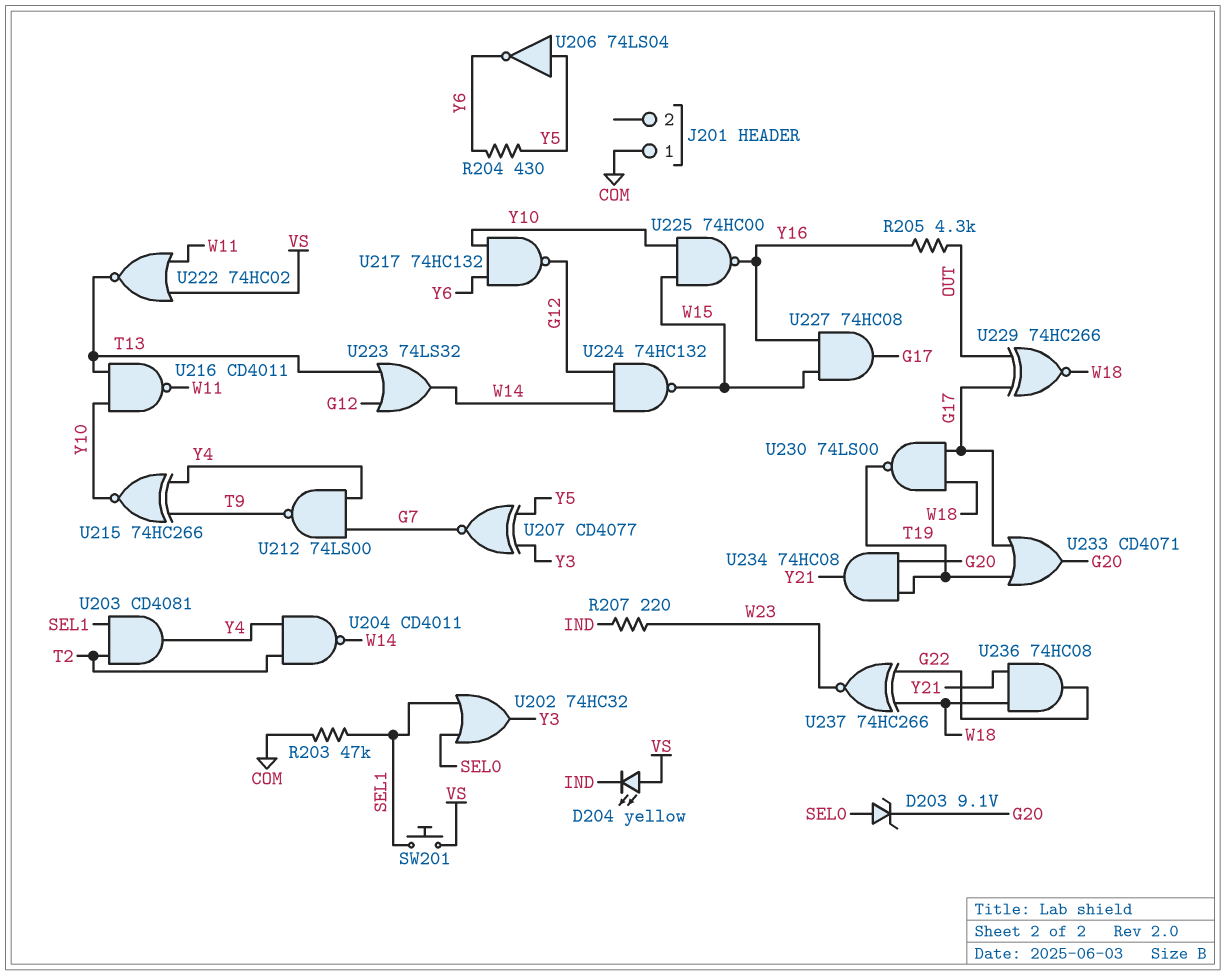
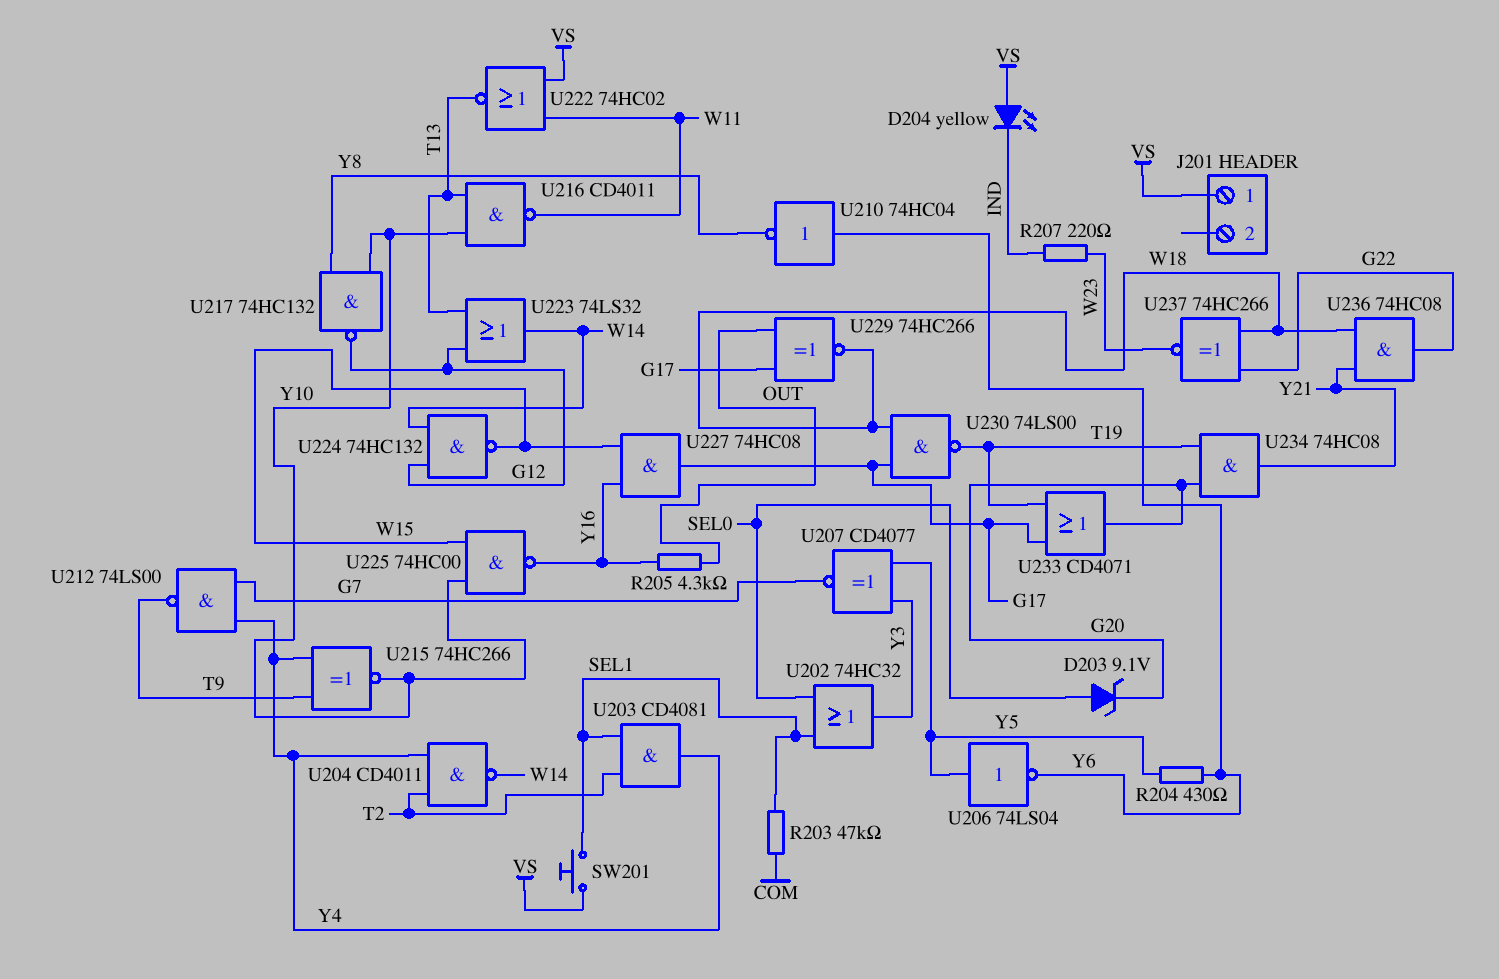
J201 pin 1: COM -> VS
U210: none -> NOT 74HC04 (in Y6, out Y8)
U217: NAND 74HC132 (in Y6, in Y10, out G12) -> NAND 74HC132 (in Y8, in Y10, out G12)

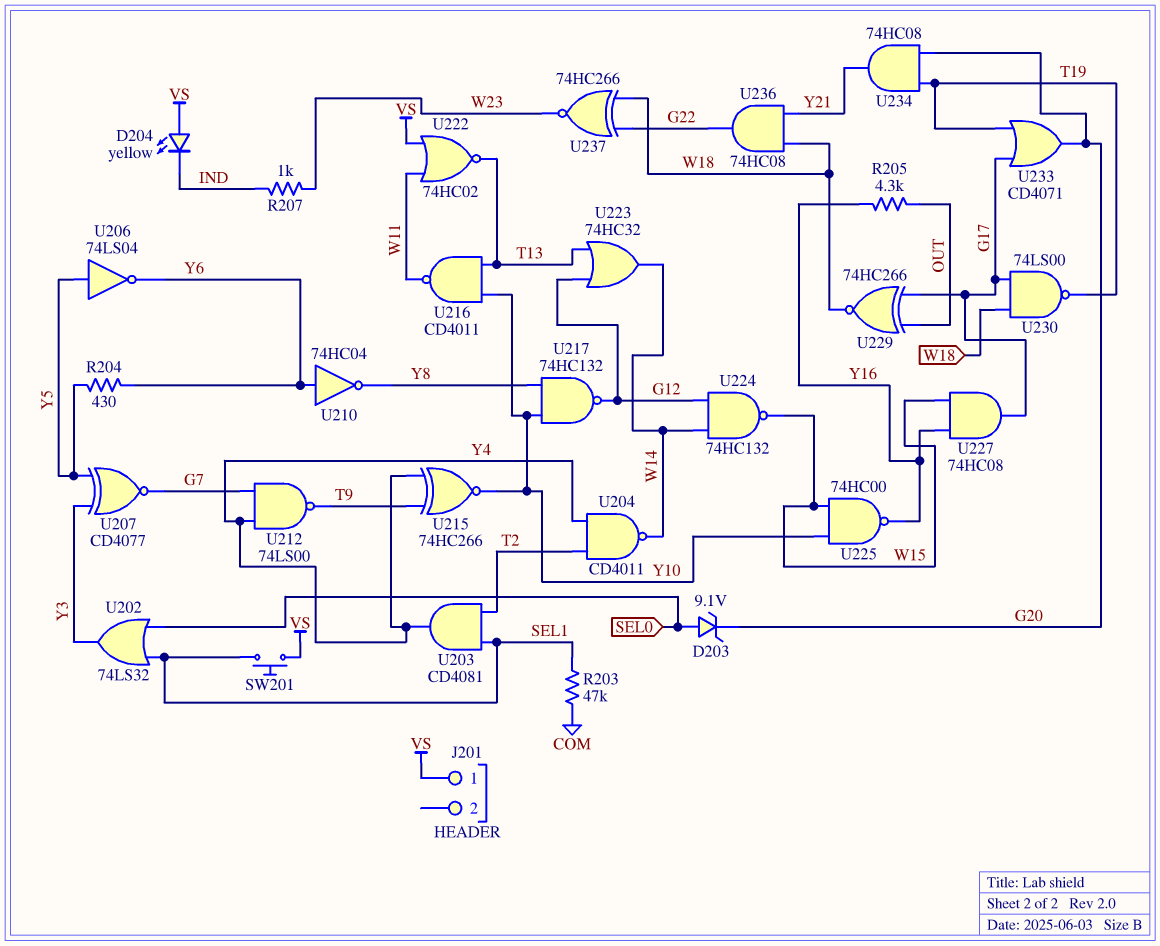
R207: 220 (IND, W23) -> 1k (IND, W23)
U202: OR 74HC32 (in SEL0, in SEL1, out Y3) -> OR 74LS32 (in SEL0, in SEL1, out Y3)
U223: OR 74LS32 (in G12, in T13, out W14) -> OR 74HC32 (in G12, in T13, out W14)

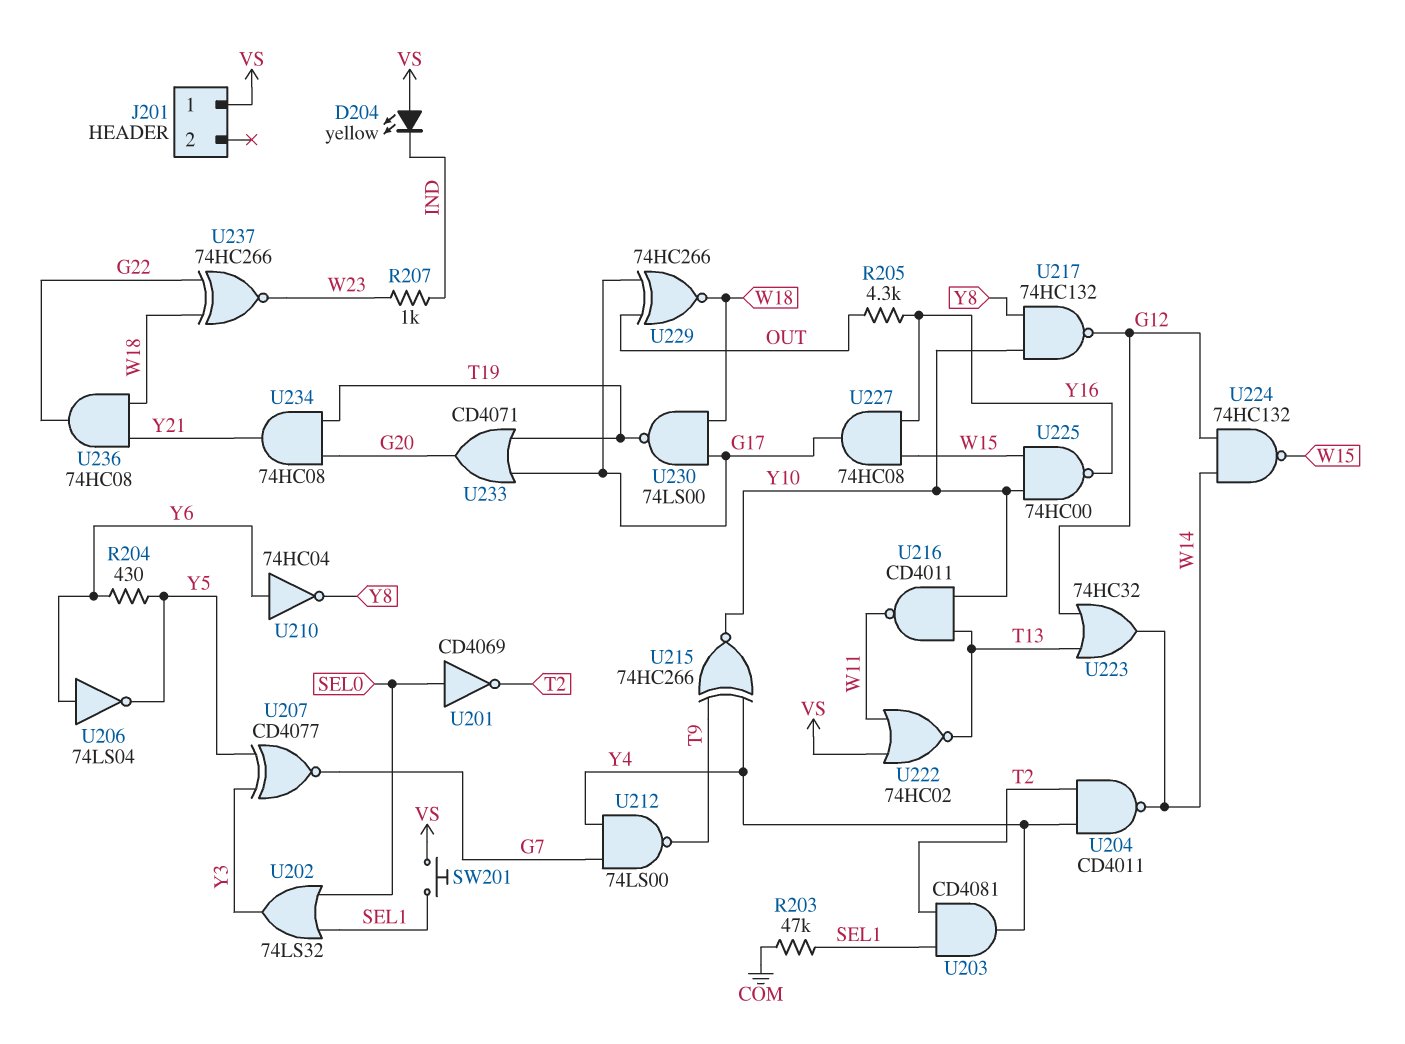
D203: zener 9.1V (A SEL0, K G20) -> none
U201: none -> NOT CD4069 (in SEL0, out T2)
U206: NOT 74LS04 (in Y5, out Y6) -> NOT 74LS04 (in Y6, out Y5)

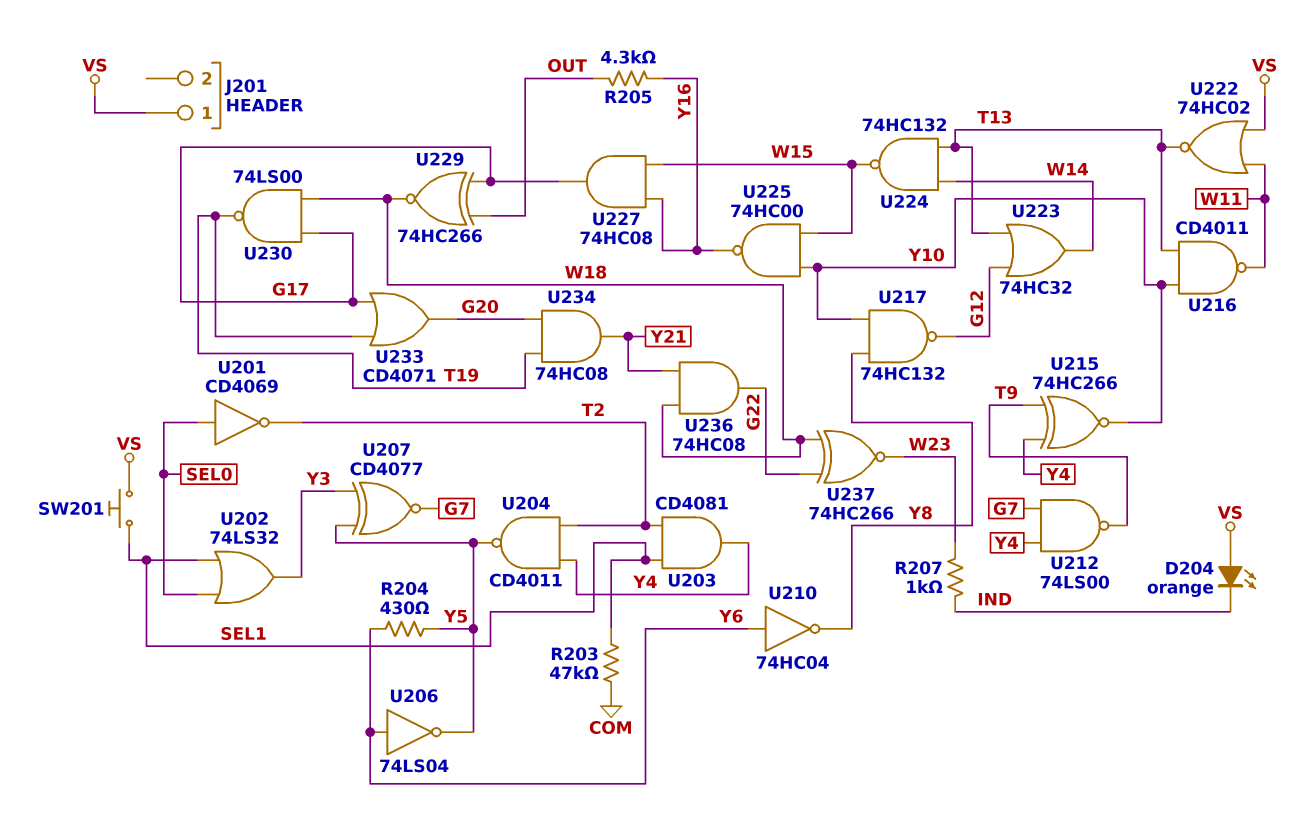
D204: LED yellow (A VS, K IND) -> LED orange (A VS, K IND)
U204: NAND CD4011 (in T2, in Y4, out W14) -> NAND CD4011 (in T2, in Y4, out Y5)
U224: NAND 74HC132 (in G12, in W14, out W15) -> NAND 74HC132 (in T13, in W14, out W15)

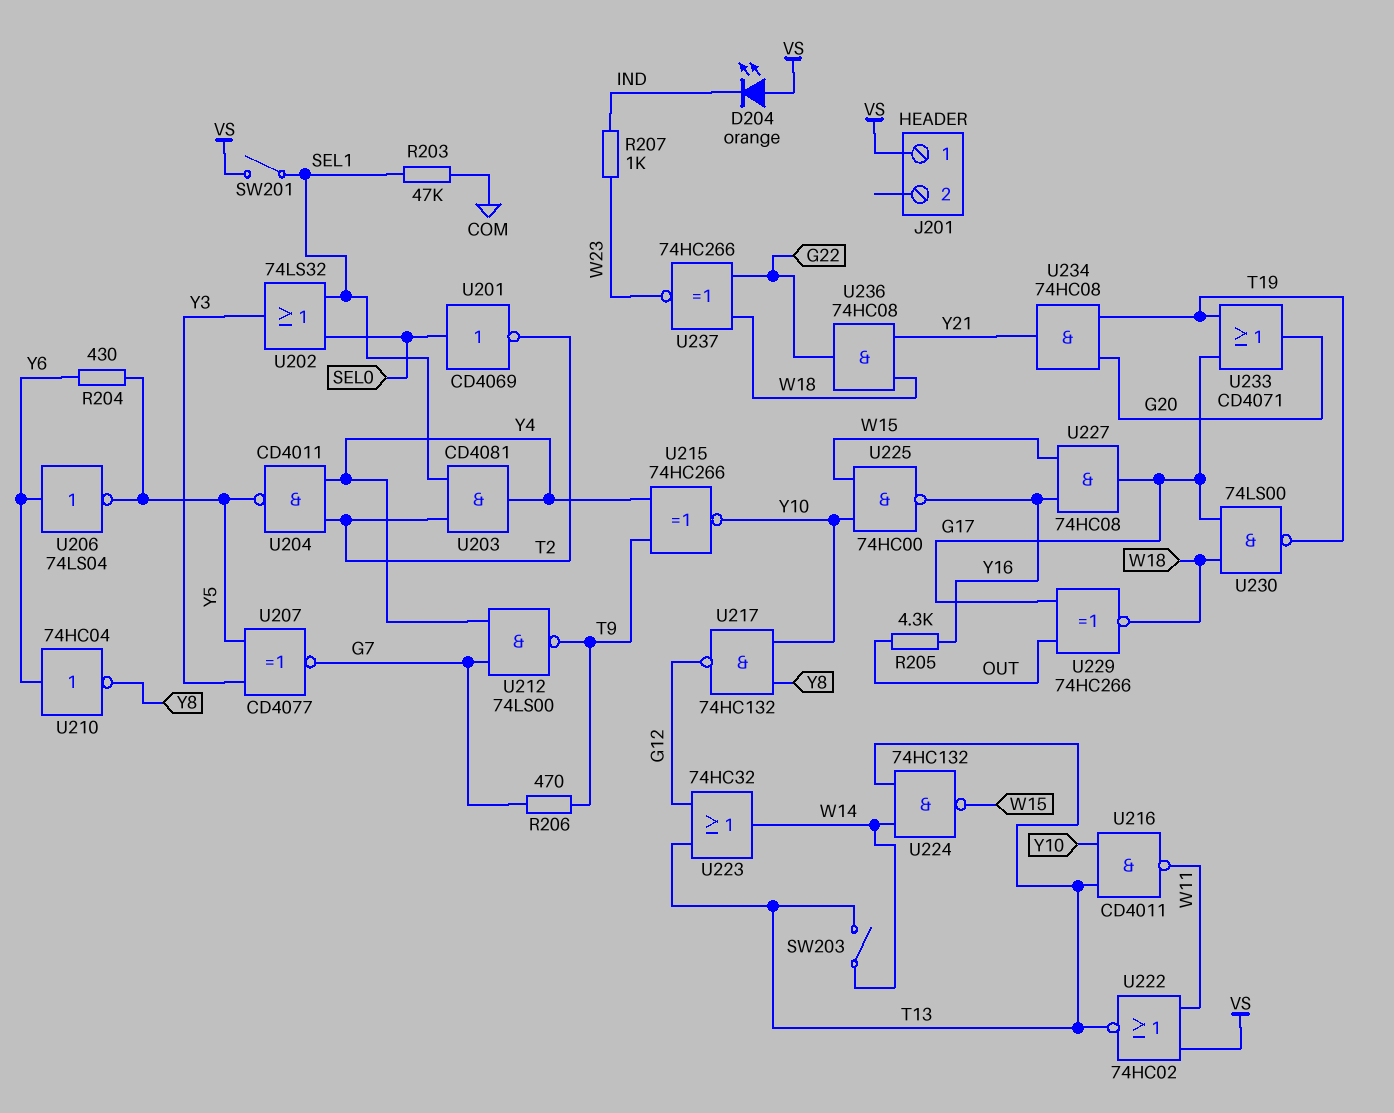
R206: none -> 470 (G7, T9)
SW201: button (SEL1, VS) -> switch (SEL1, VS)
SW203: none -> switch (T13, W14)

